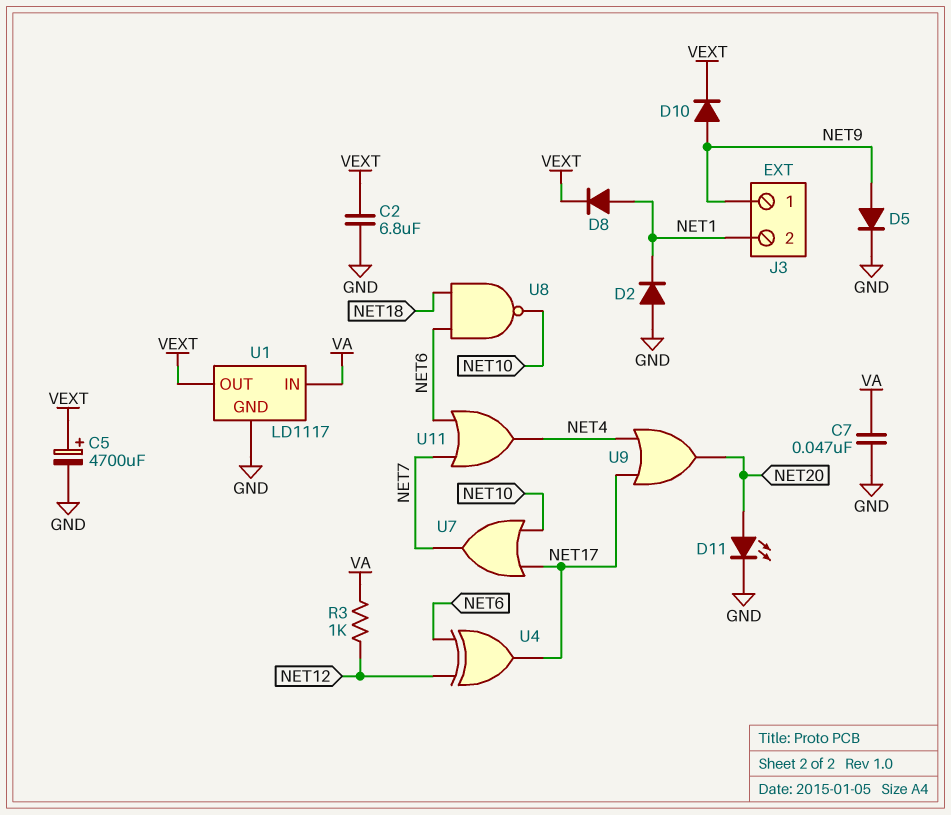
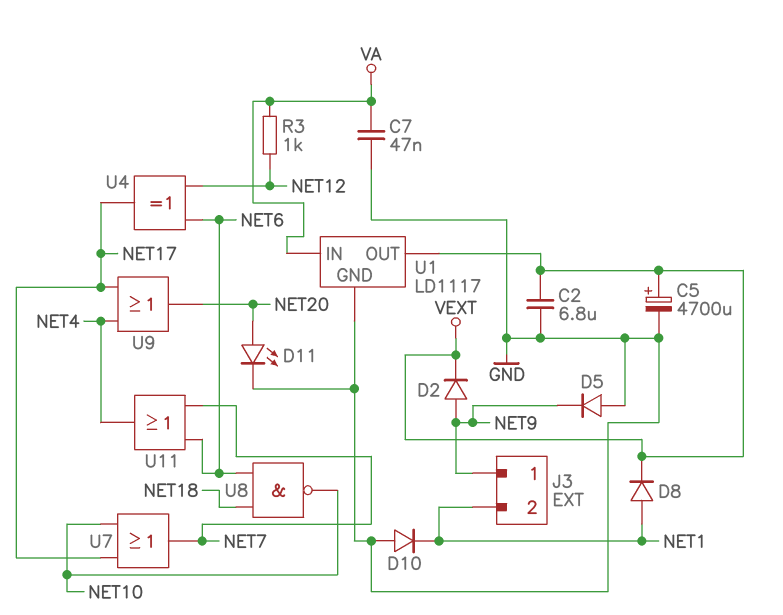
D2: diode (A GND, K NET1) -> diode (A NET9, K VEXT)
D5: diode (A NET9, K GND) -> diode (A GND, K NET9)
D10: diode (A NET9, K VEXT) -> diode (A GND, K NET1)

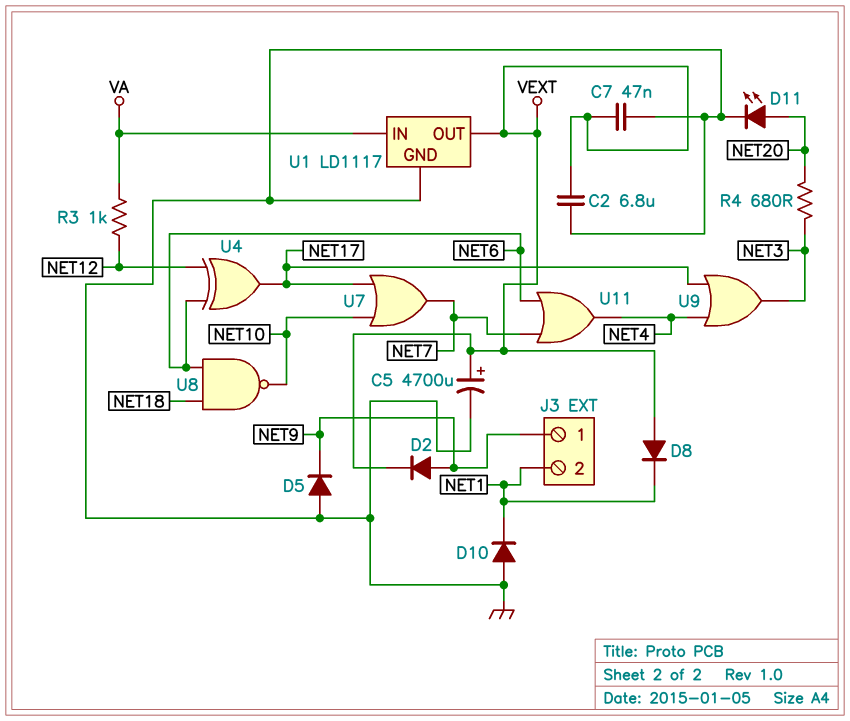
C7: 47nF (GND, VA) -> 47nF (GND, VEXT)
D8: diode (A NET1, K VEXT) -> diode (A VEXT, K NET1)
R4: none -> 680 (NET3, NET20)
U9: OR (in NET4, in NET17, out NET20) -> OR (in NET4, in NET17, out NET3)

